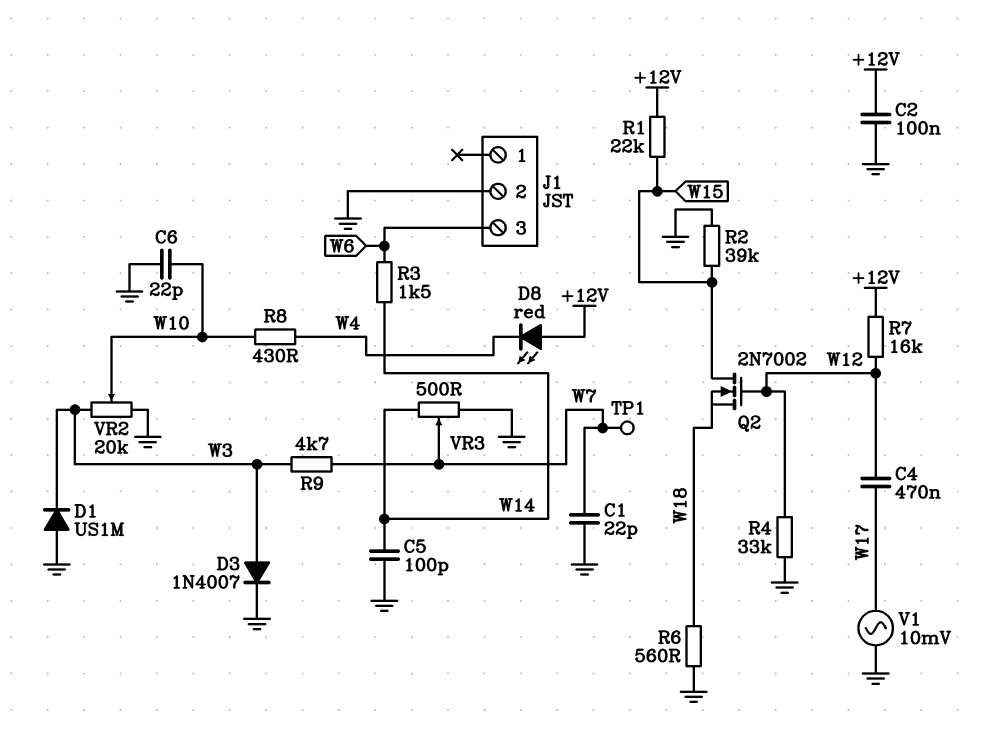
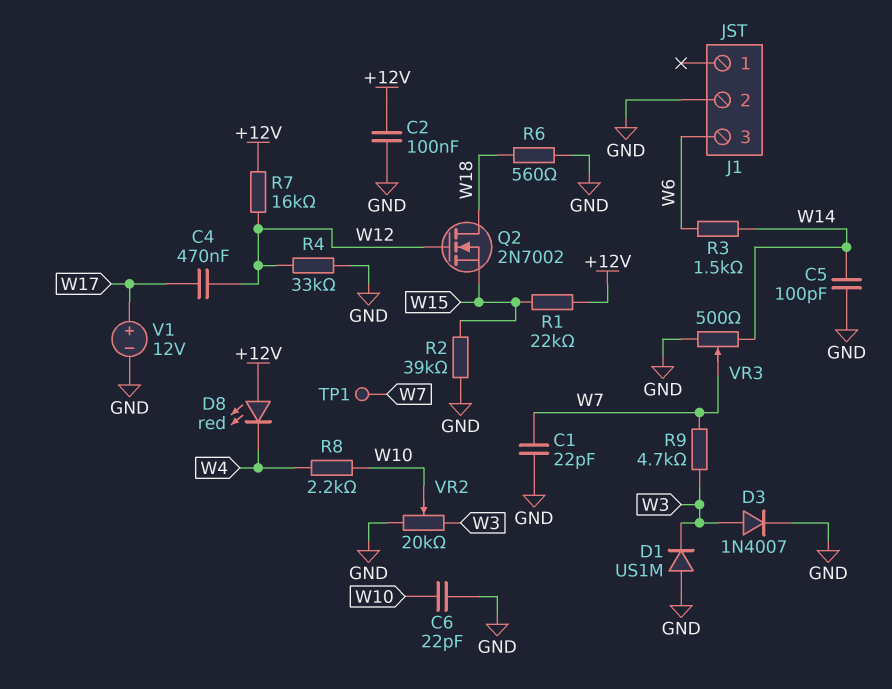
Q2: NMOS 2N7002 (G W12, D W15, S W18) -> NMOS 2N7002 (G W12, D W18, S W15)
R8: 430 (W4, W10) -> 2.2k (W4, W10)
V1: AC 10mV (GND, W17) -> 12V (plus W17, minus GND)

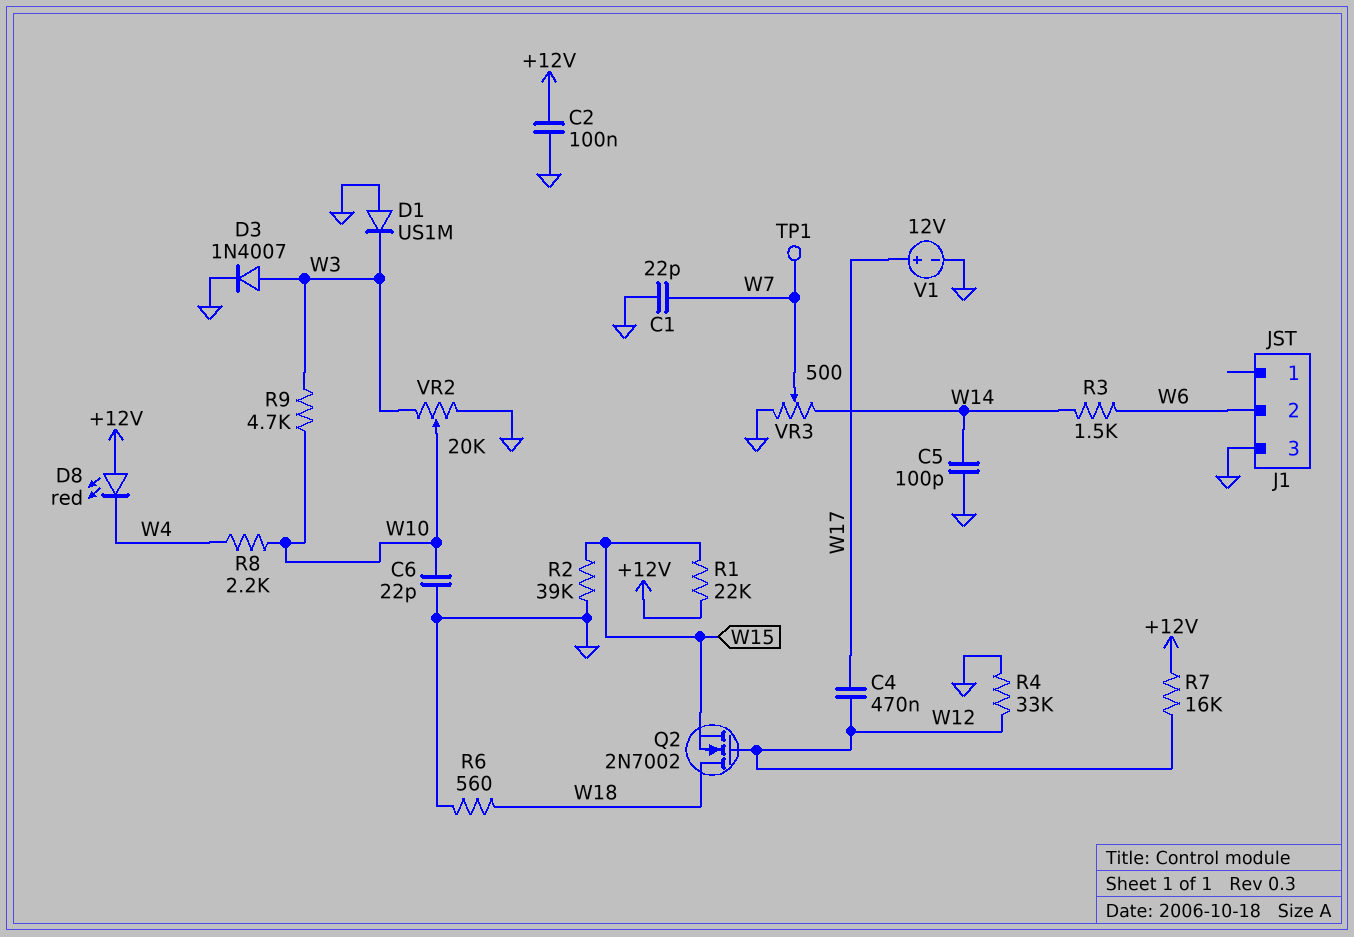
J1 pin 2: GND -> W6
J1 pin 3: W6 -> GND
R9: 4.7k (W3, W7) -> 4.7k (W3, W10)

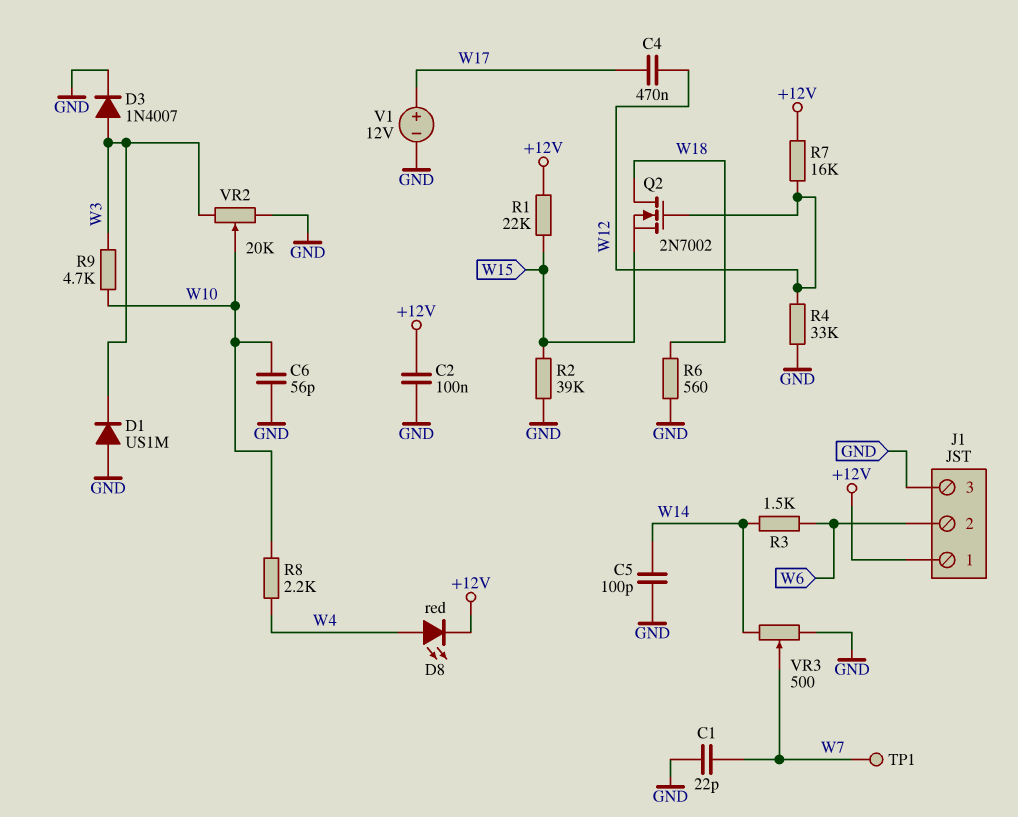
C6: 22pF (GND, W10) -> 56pF (GND, W10)
D8: LED red (A +12V, K W4) -> LED red (A W4, K +12V)
J1 pin 1: none -> +12V

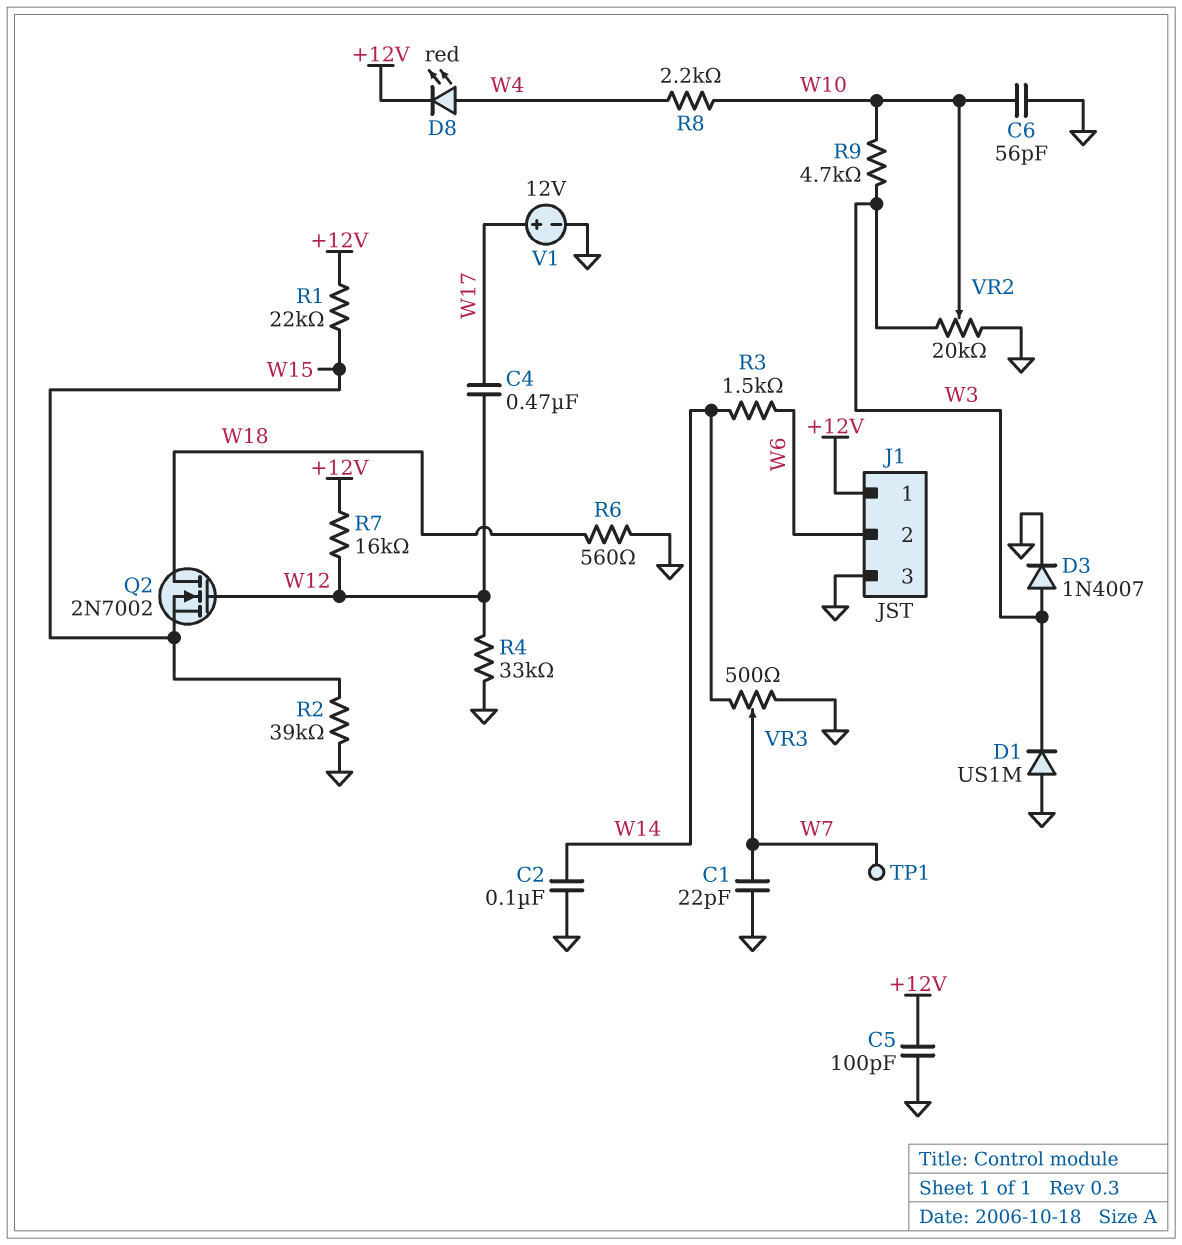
C2: 100nF (+12V, GND) -> 100nF (GND, W14)
C5: 100pF (GND, W14) -> 100pF (+12V, GND)

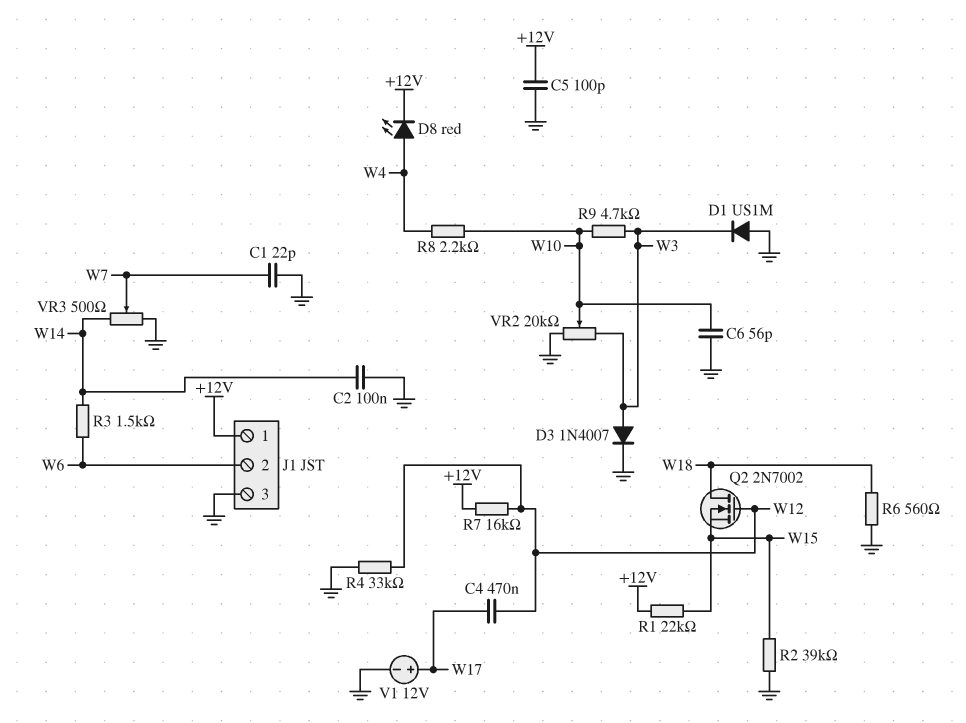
TP1: test point (W7) -> none

